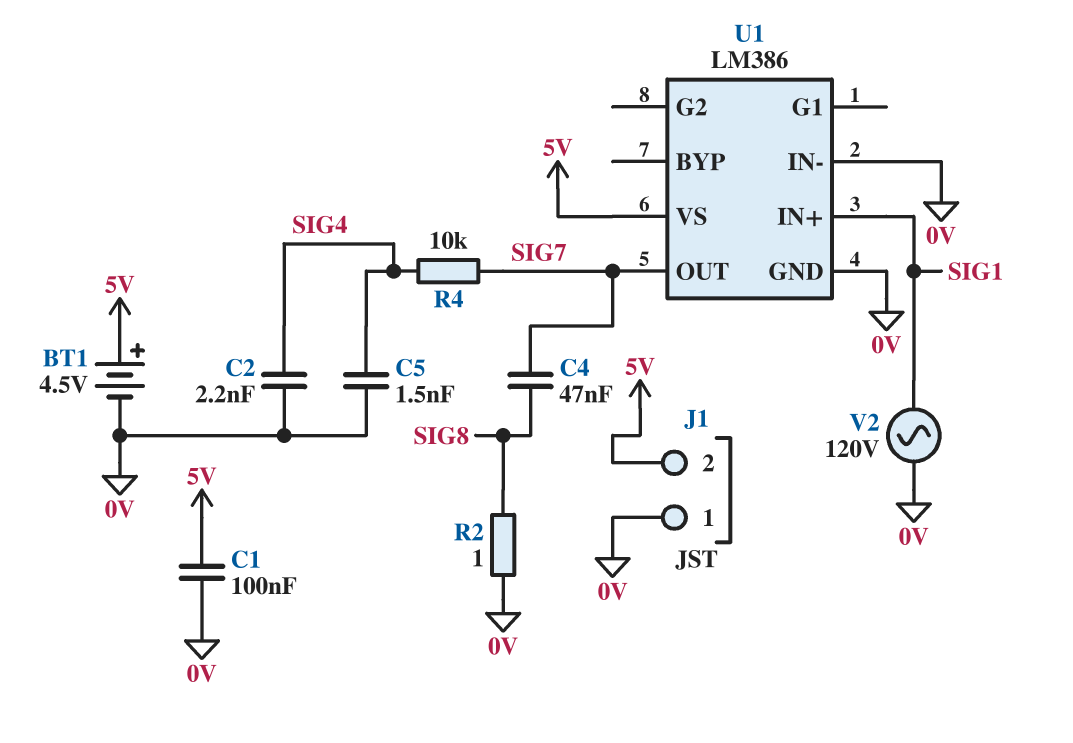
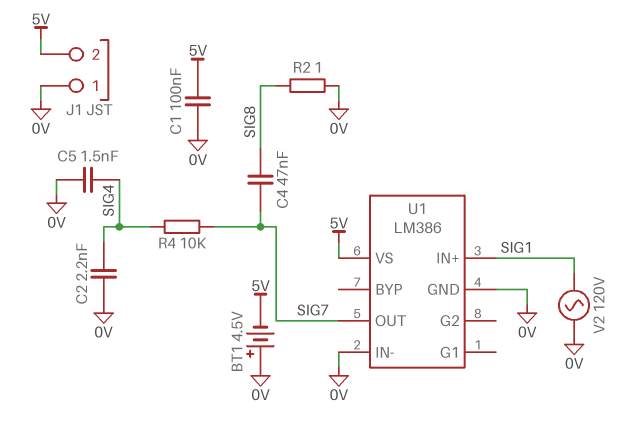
BT1: 4.5V (plus 5V, minus 0V) -> 4.5V (plus 0V, minus 5V)

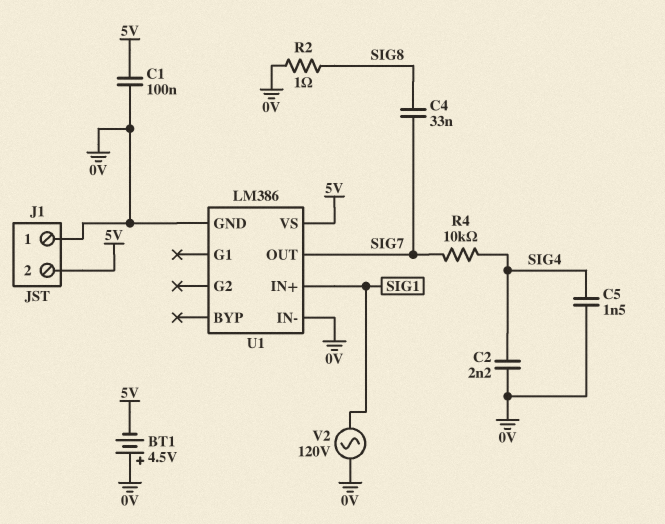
C4: 47nF (SIG7, SIG8) -> 33nF (SIG7, SIG8)

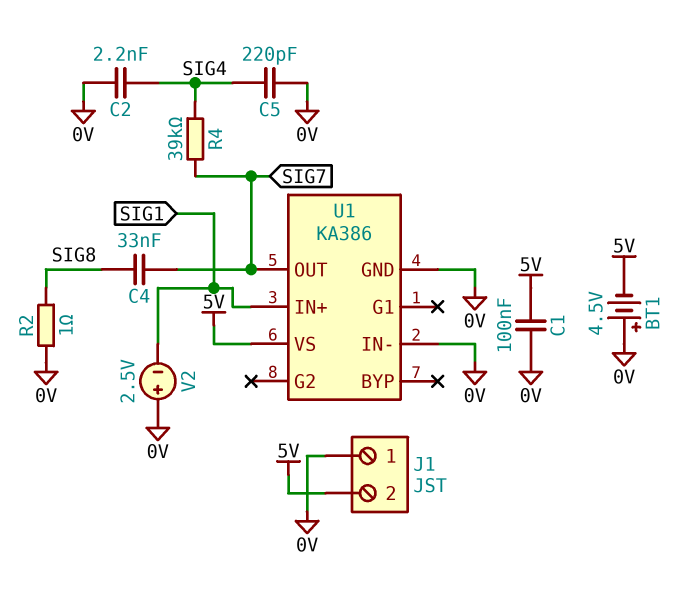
C5: 1.5nF (0V, SIG4) -> 220pF (0V, SIG4)
R4: 10k (SIG4, SIG7) -> 39k (SIG4, SIG7)
U1: LM386 -> KA386
V2: AC 120V (0V, SIG1) -> 2.5V (plus 0V, minus SIG1)

